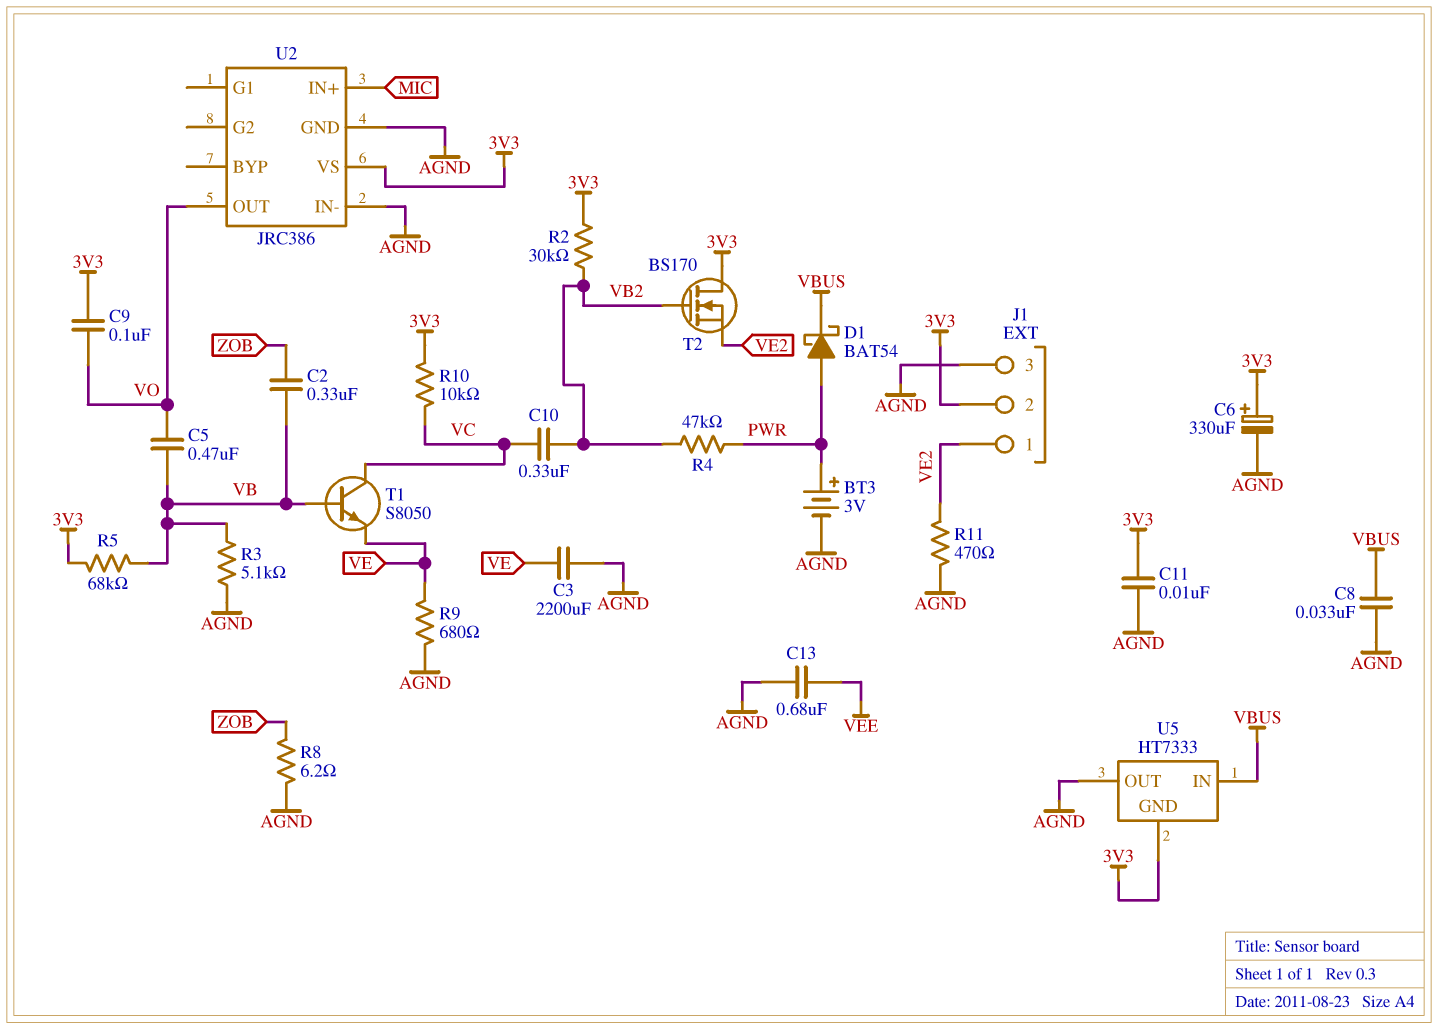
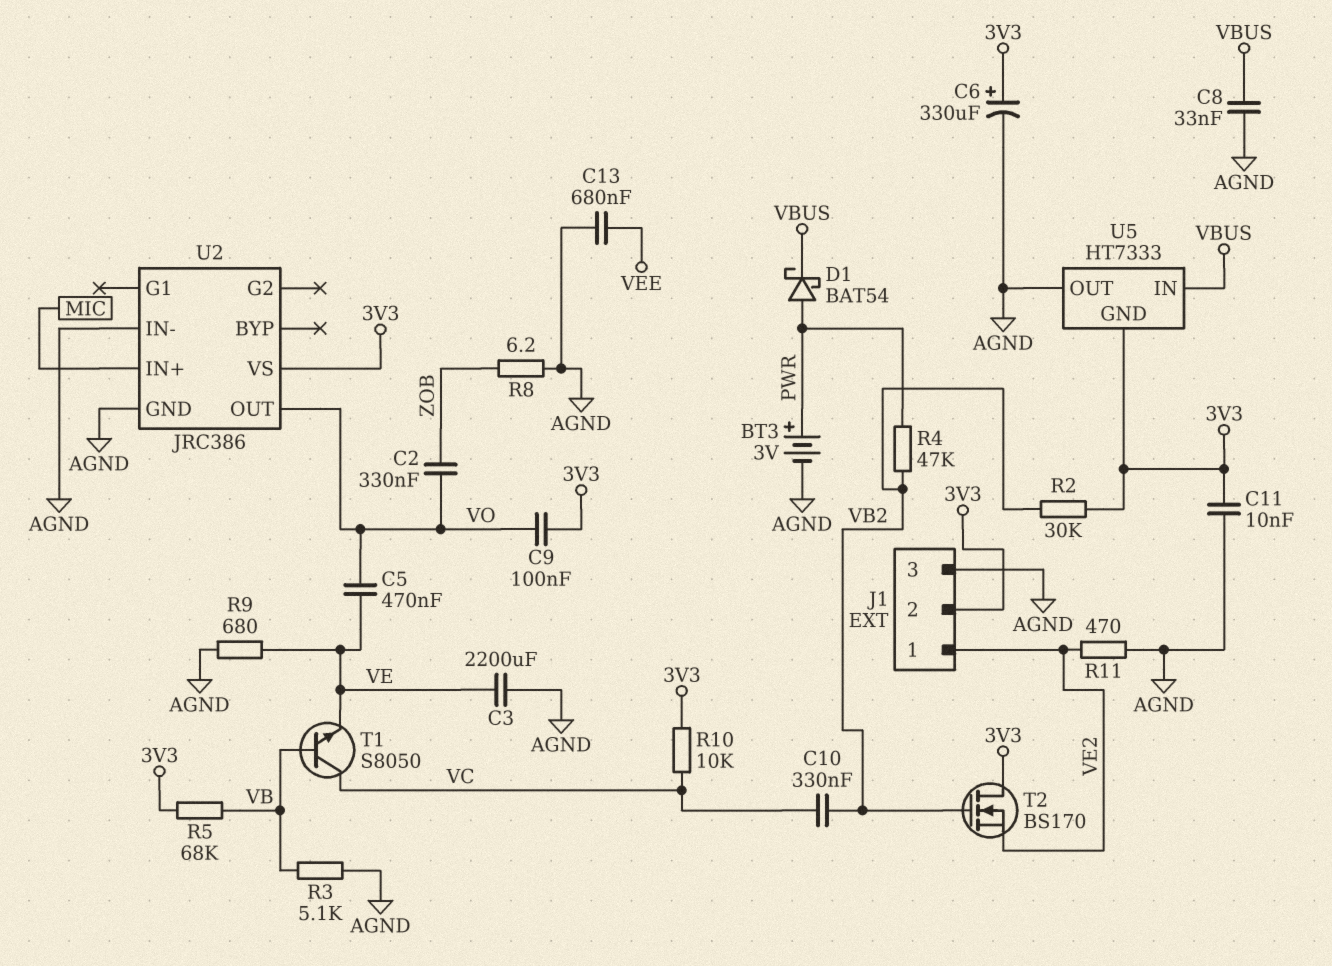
C2: 330nF (VB, ZOB) -> 330nF (VO, ZOB)
C5: 470nF (VB, VO) -> 470nF (VE, VO)

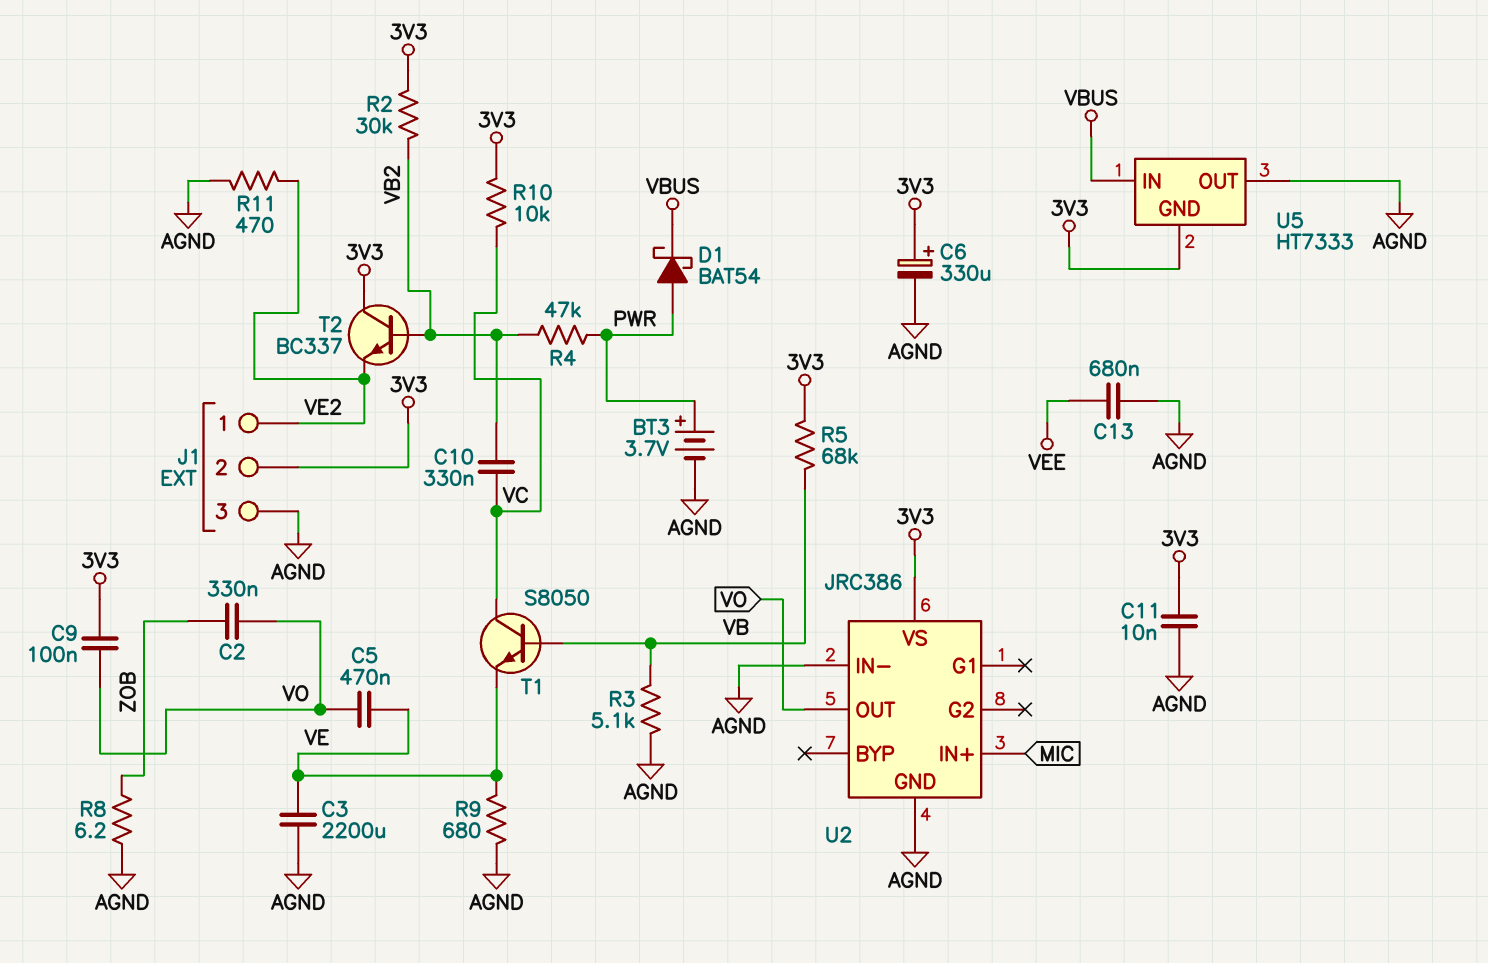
BT3: 3V (plus PWR, minus AGND) -> 3.7V (plus PWR, minus AGND)
C8: 33nF (AGND, VBUS) -> none
T2: NMOS BS170 (G VB2, D 3V3, S VE2) -> NPN BC337 (B VB2, C 3V3, E VE2)

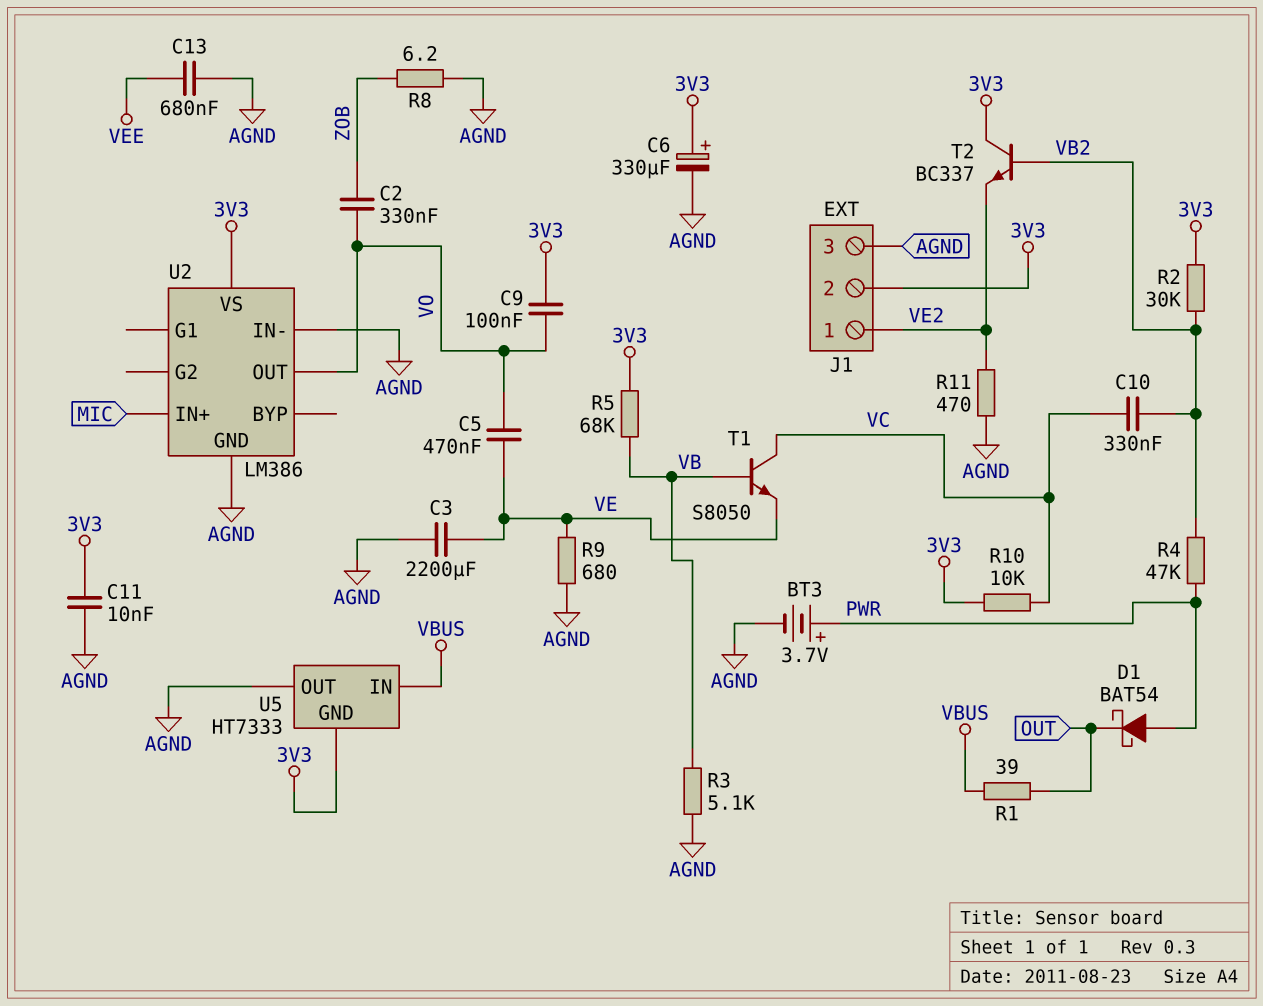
D1: schottky BAT54 (A PWR, K VBUS) -> schottky BAT54 (A PWR, K OUT)
R1: none -> 39 (OUT, VBUS)
U2: JRC386 -> LM386

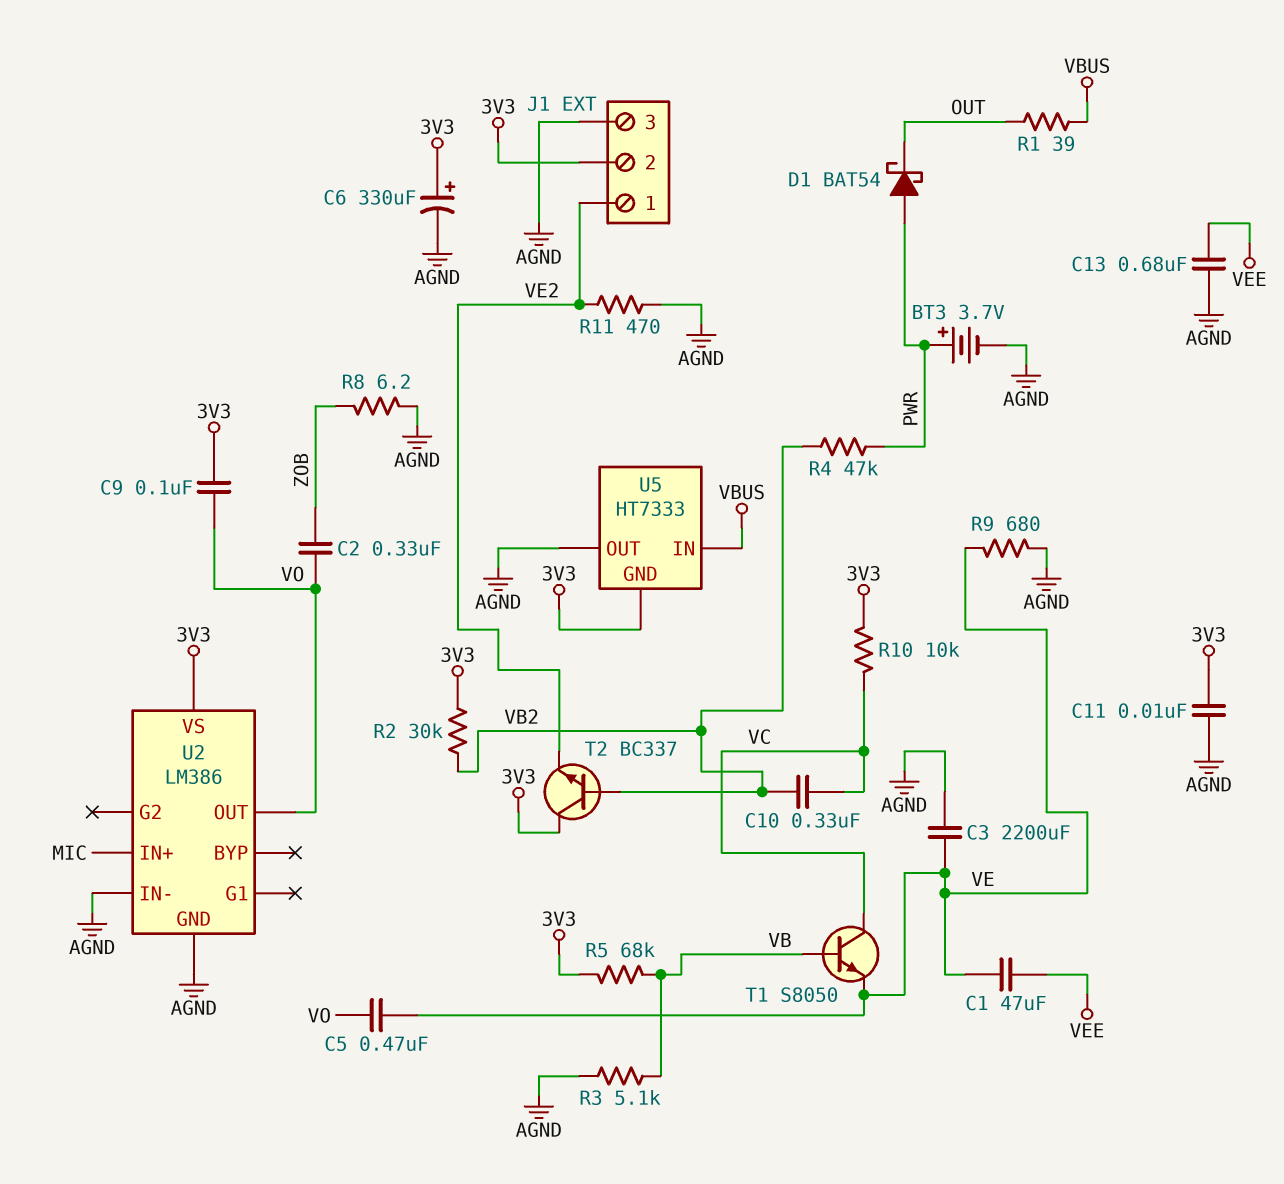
C1: none -> 47uF (VE, VEE)

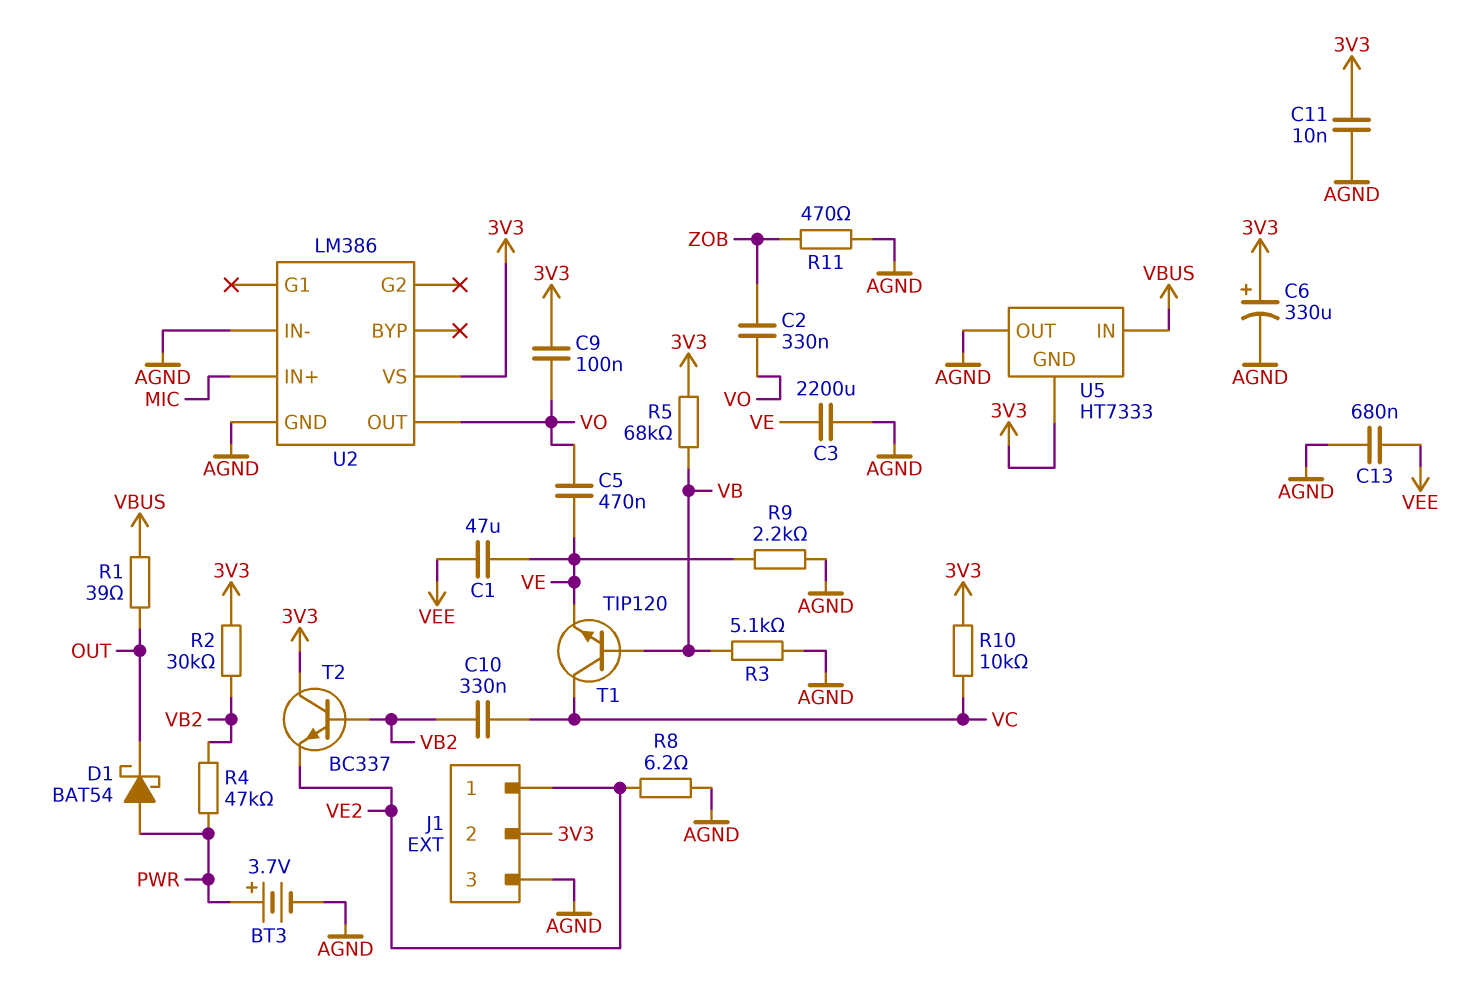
R8: 6.2 (AGND, ZOB) -> 6.2 (AGND, VE2)
R9: 680 (AGND, VE) -> 2.2k (AGND, VE)
R11: 470 (AGND, VE2) -> 470 (AGND, ZOB)
T1: NPN S8050 (B VB, C VC, E VE) -> NPN TIP120 (B VB, C VC, E VE)

